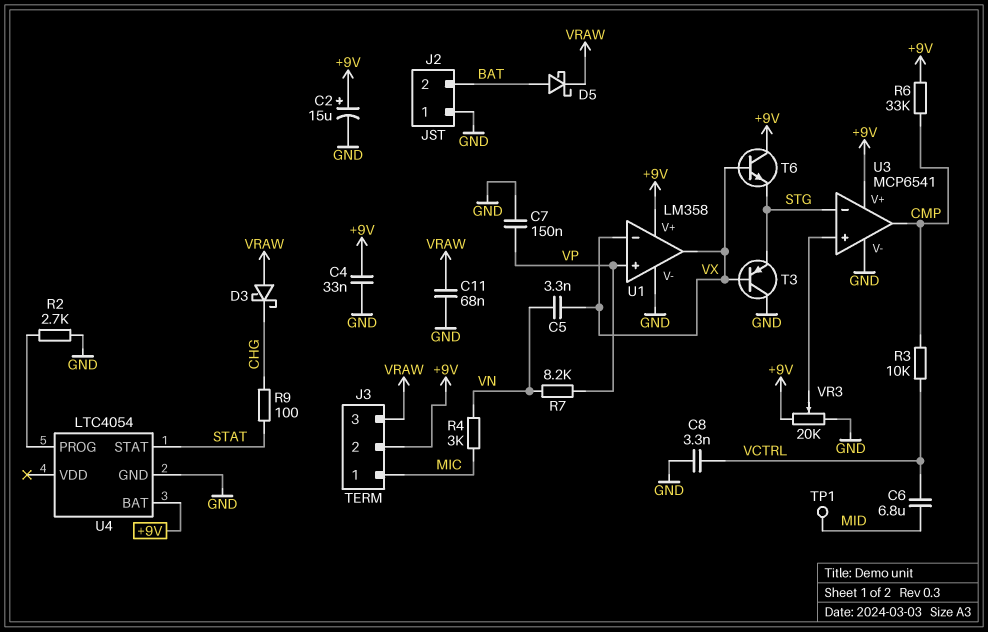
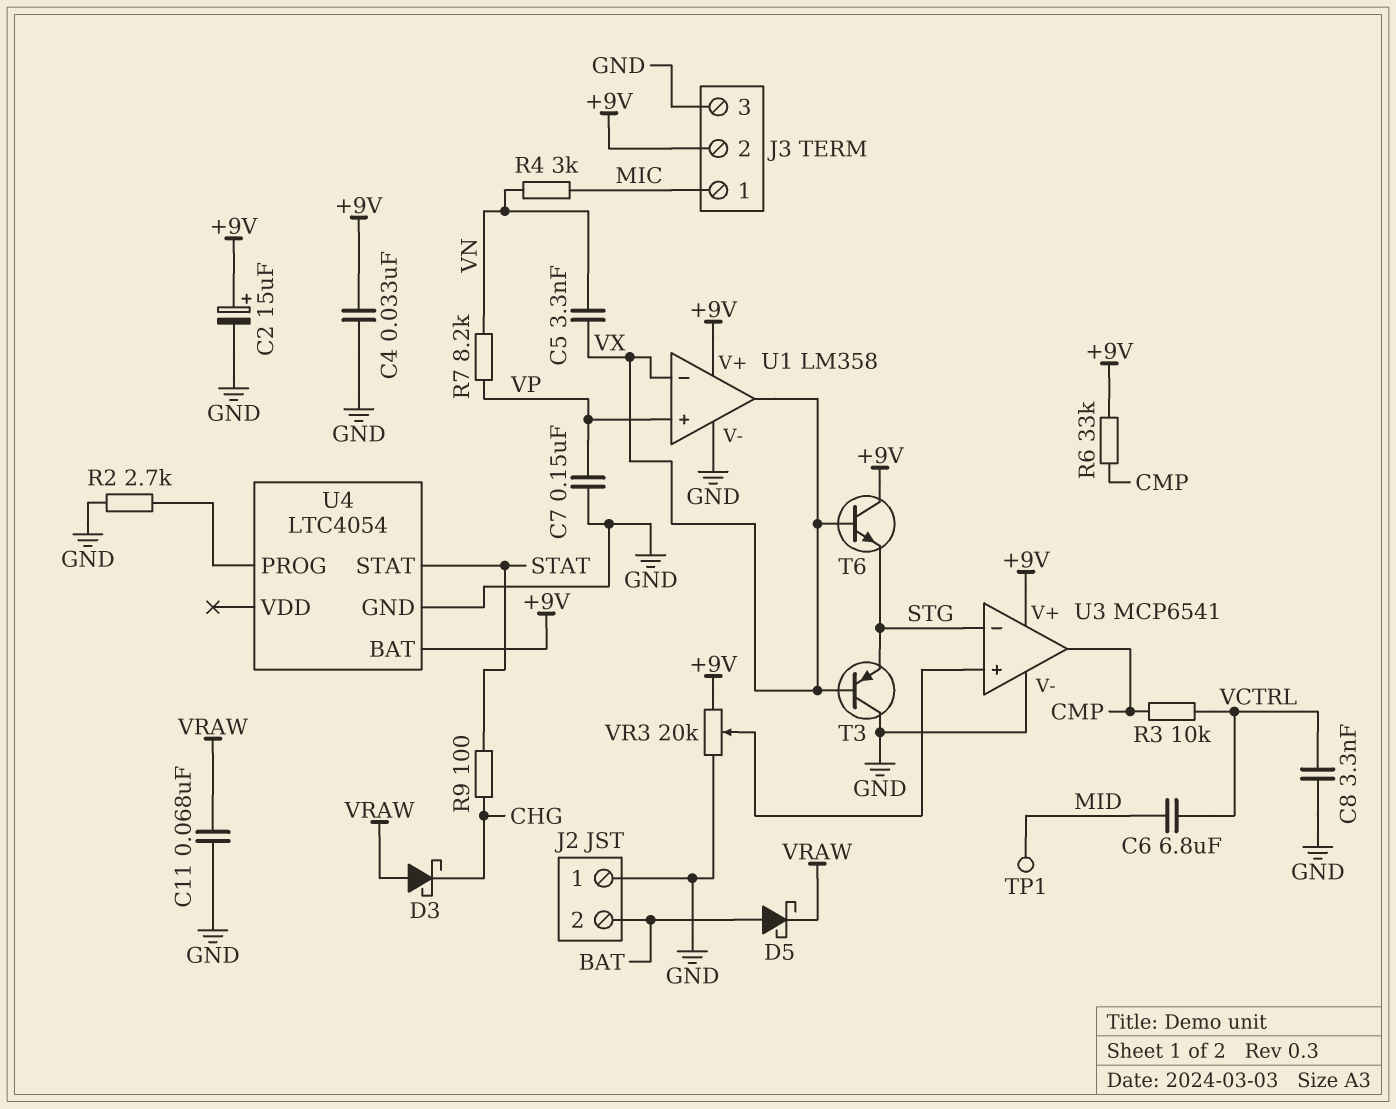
J3 pin 3: VRAW -> GND

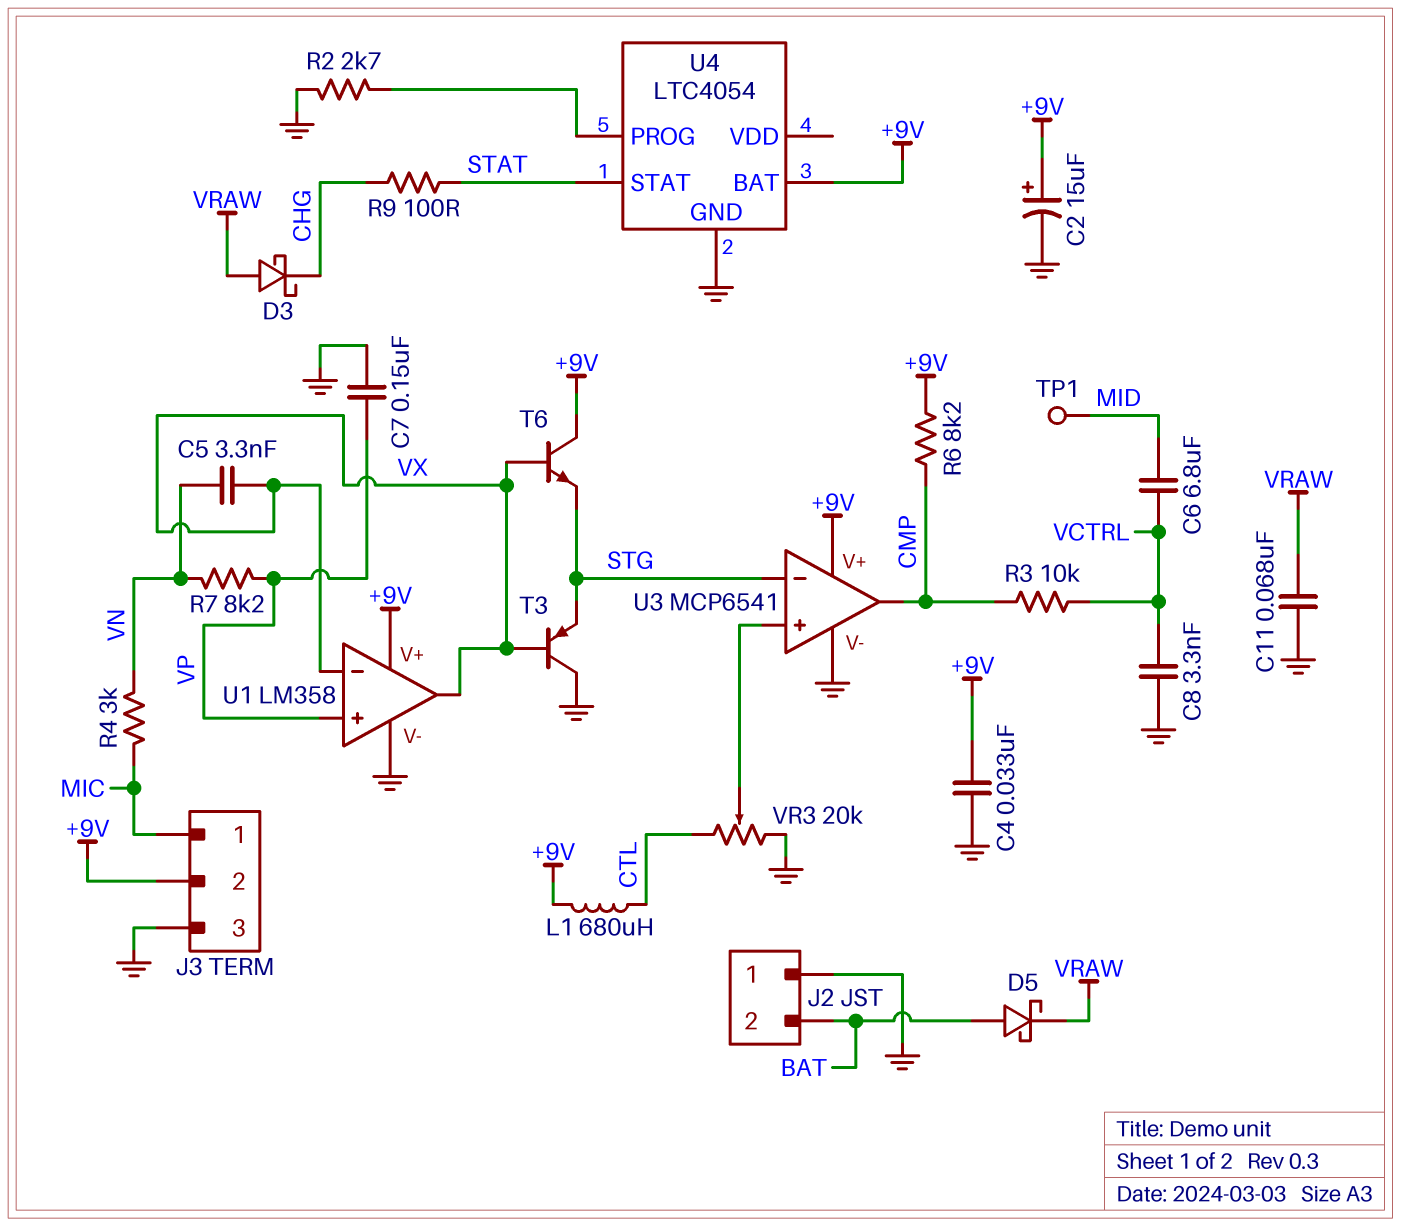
L1: none -> 680uH (+9V, CTL)
R6: 33k (+9V, CMP) -> 8.2k (+9V, CMP)
VR3: 20k (+9V, GND, wiper U3/in+) -> 20k (CTL, GND, wiper U3/in+)

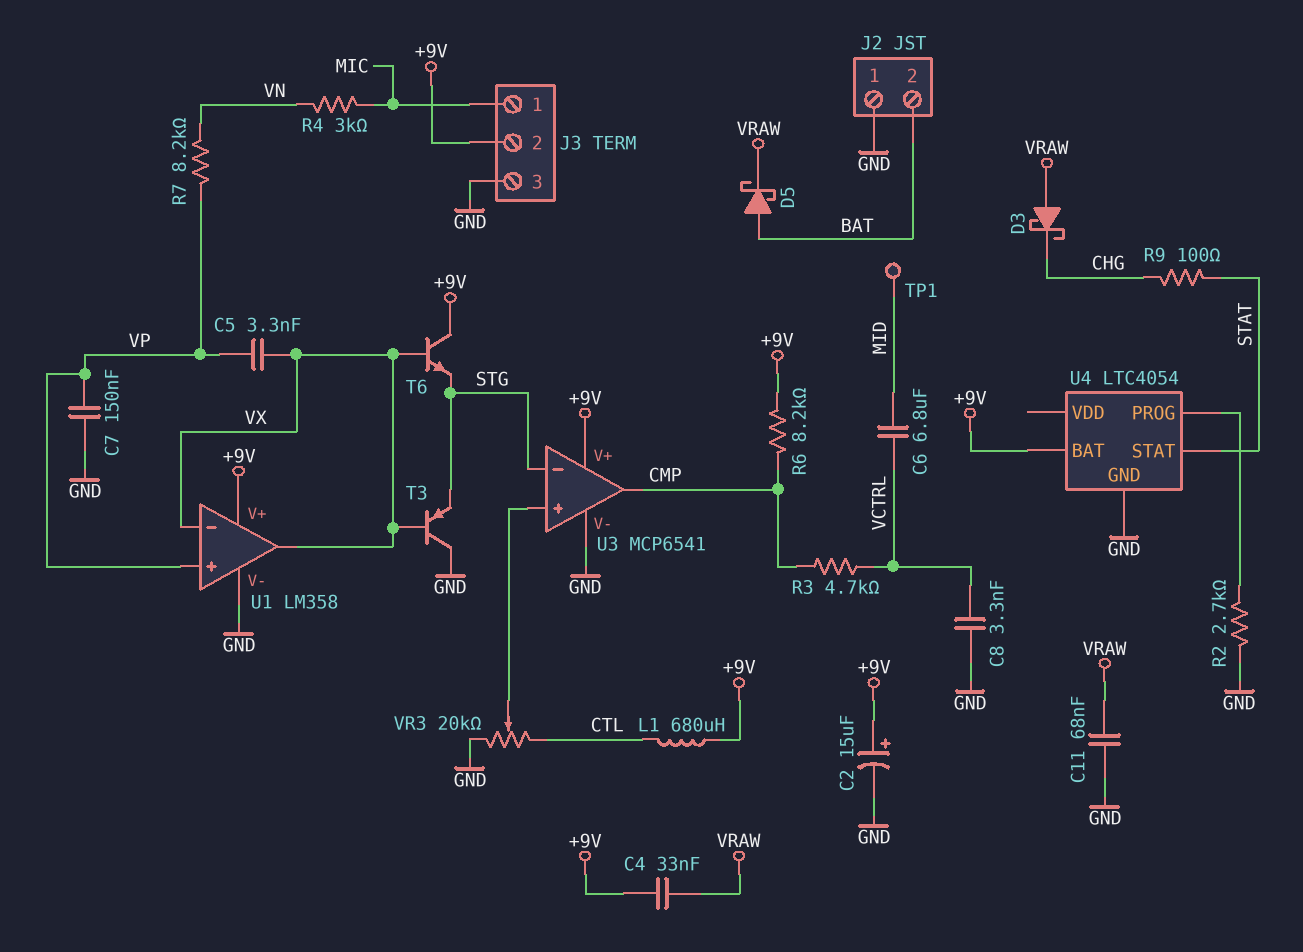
C4: 33nF (+9V, GND) -> 33nF (+9V, VRAW)
C5: 3.3nF (VN, VX) -> 3.3nF (VP, VX)
R3: 10k (CMP, VCTRL) -> 4.7k (CMP, VCTRL)

